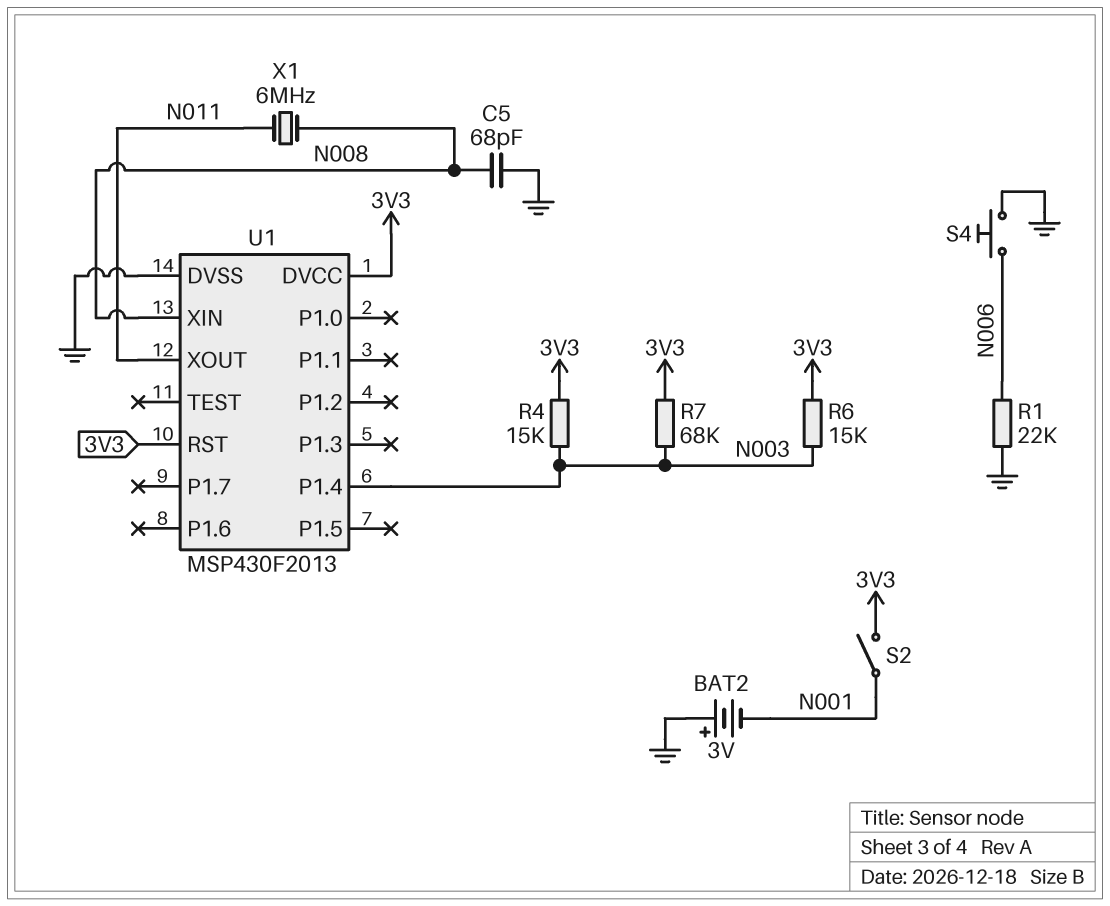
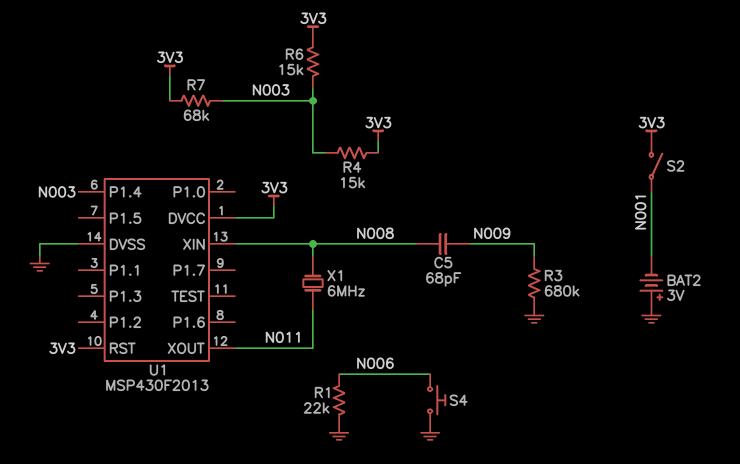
C5: 68pF (GND, N008) -> 68pF (N008, N009)
R3: none -> 680k (GND, N009)

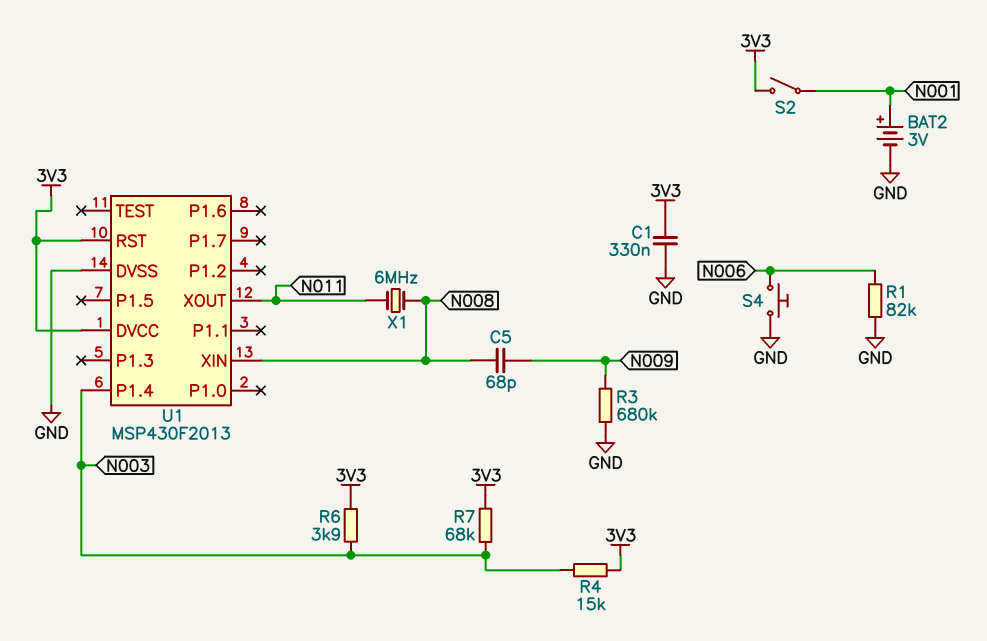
BAT2: 3V (plus GND, minus N001) -> 3V (plus N001, minus GND)
C1: none -> 330nF (3V3, GND)
R1: 22k (GND, N006) -> 82k (GND, N006)
R6: 15k (3V3, N003) -> 3.9k (3V3, N003)

